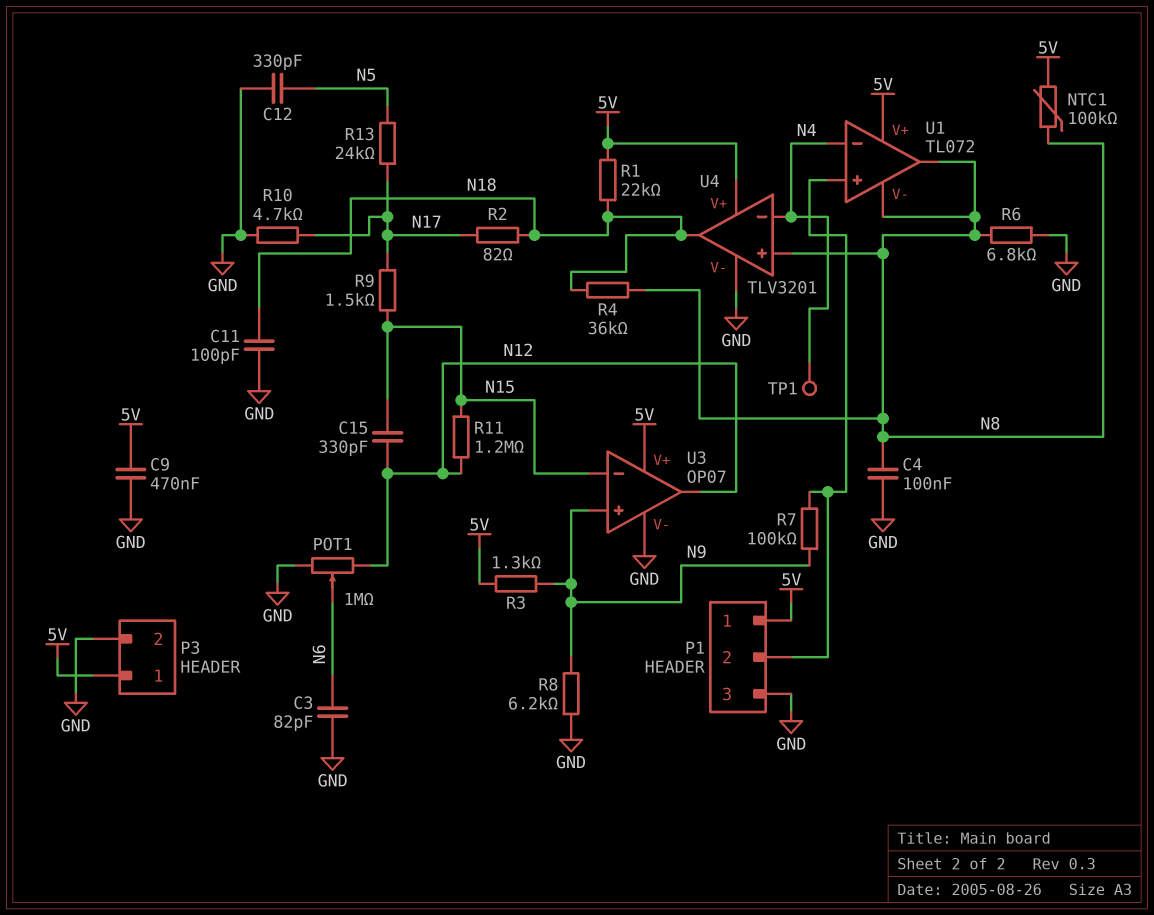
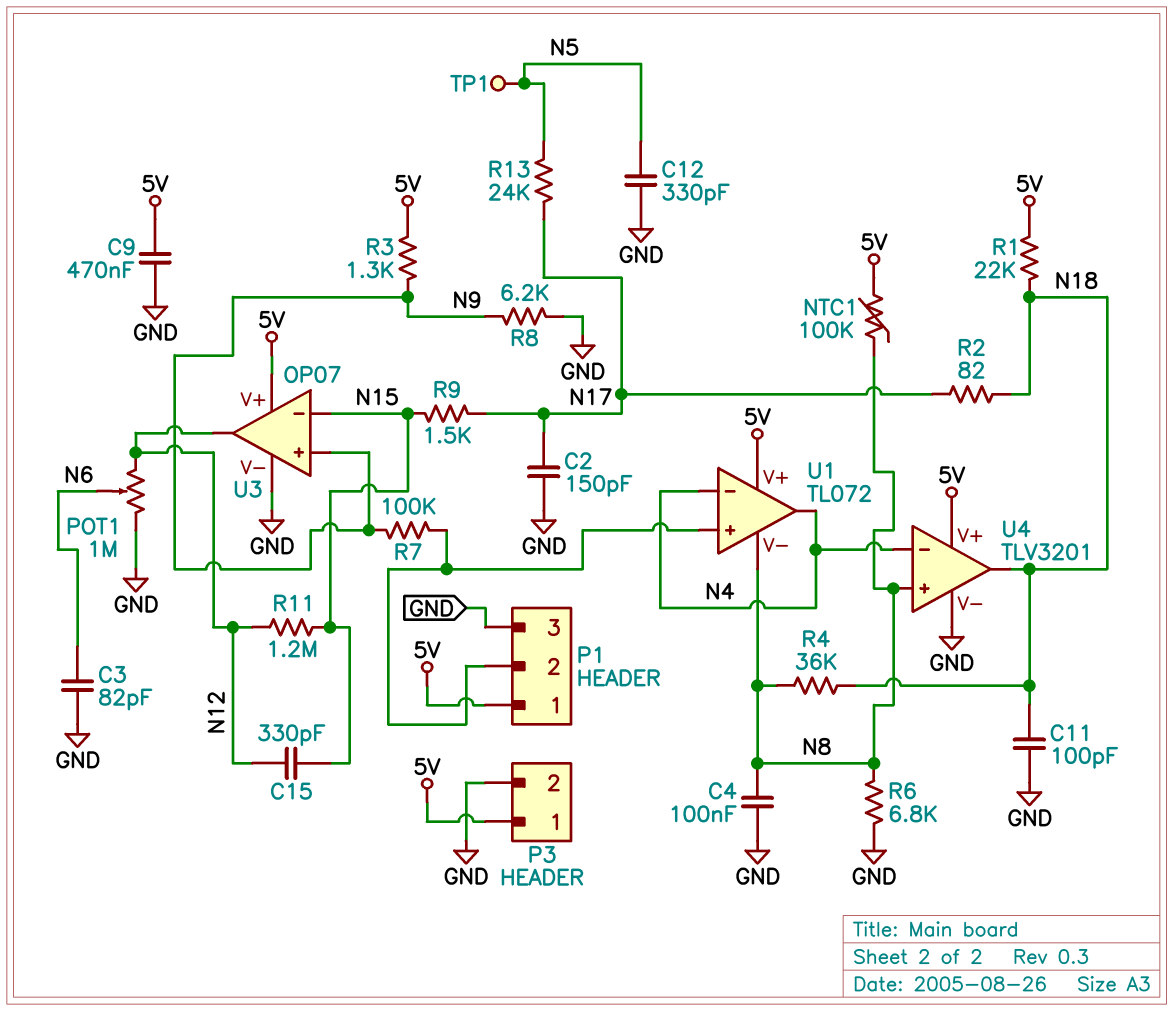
C2: none -> 150pF (GND, N17)
R10: 4.7k (GND, N17) -> none
TP1: test point (N4) -> test point (N5)
U1 pin out: N8 -> N4

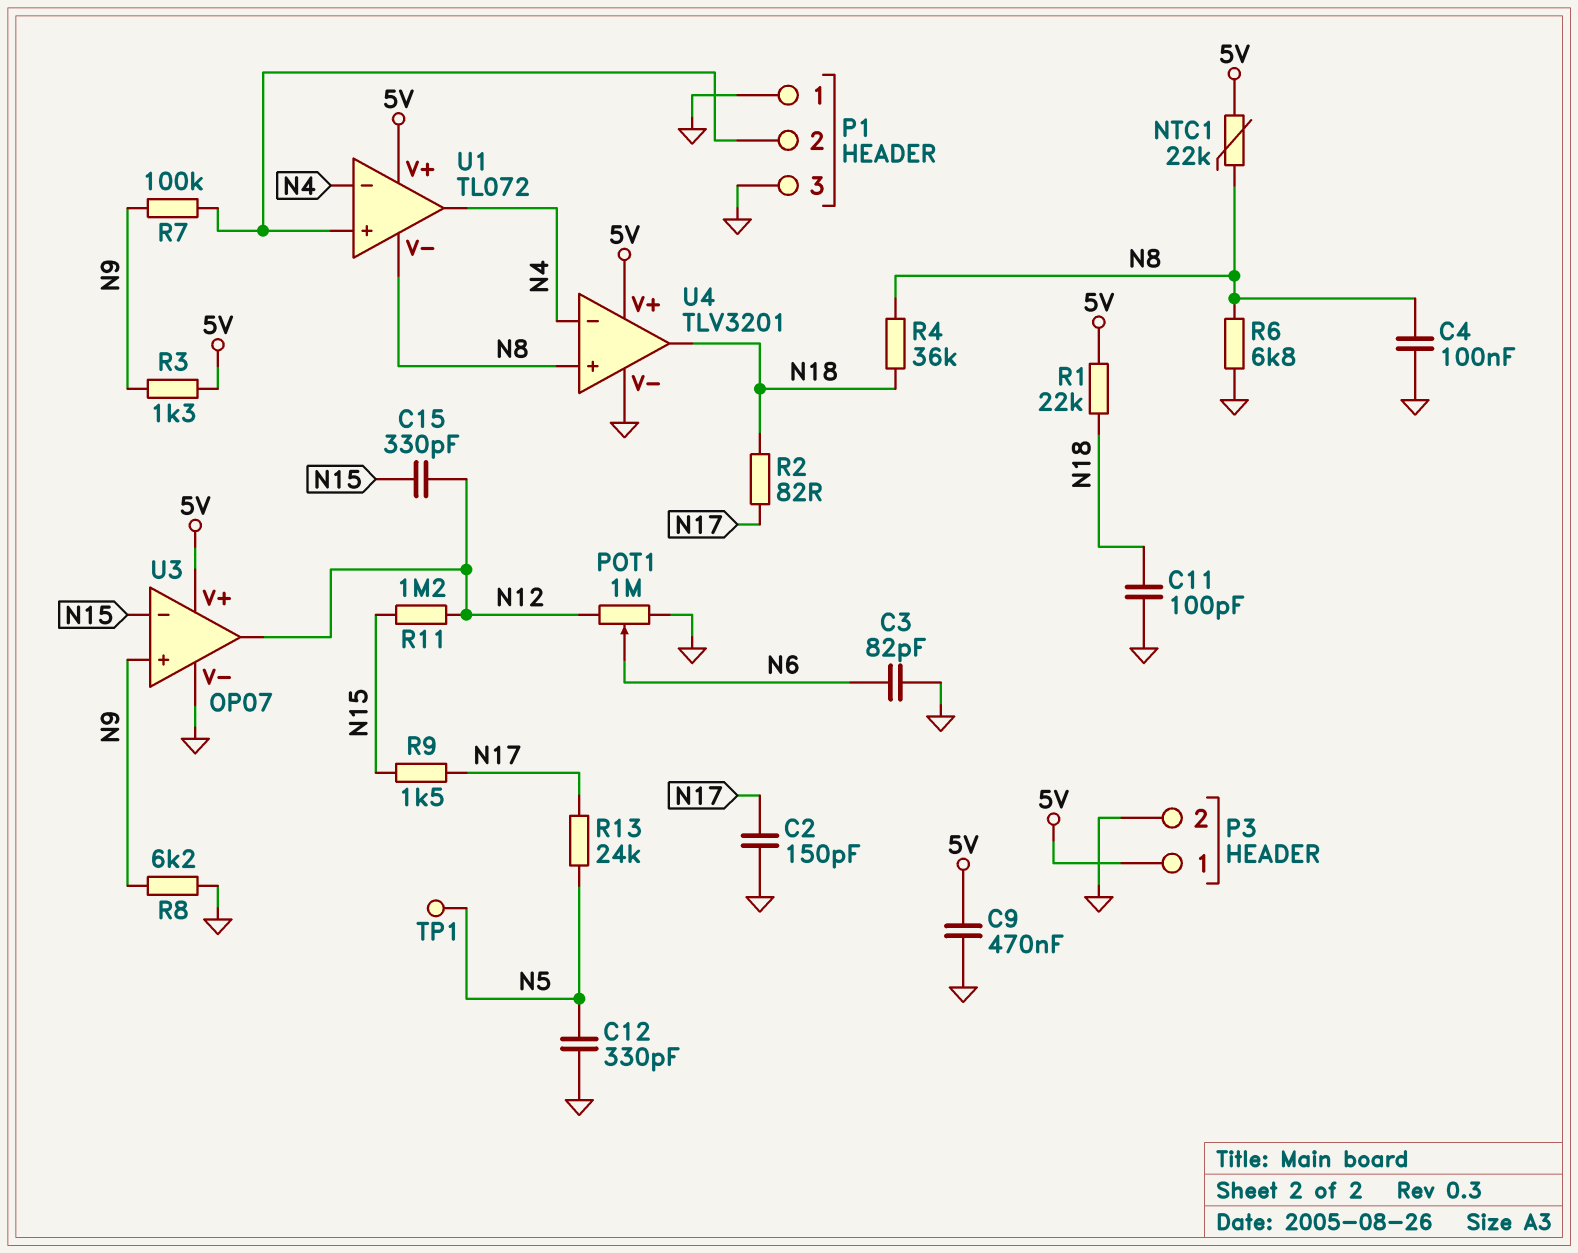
NTC1: 100k (5V, N8) -> 22k (5V, N8)
P1 pin 1: 5V -> GND

